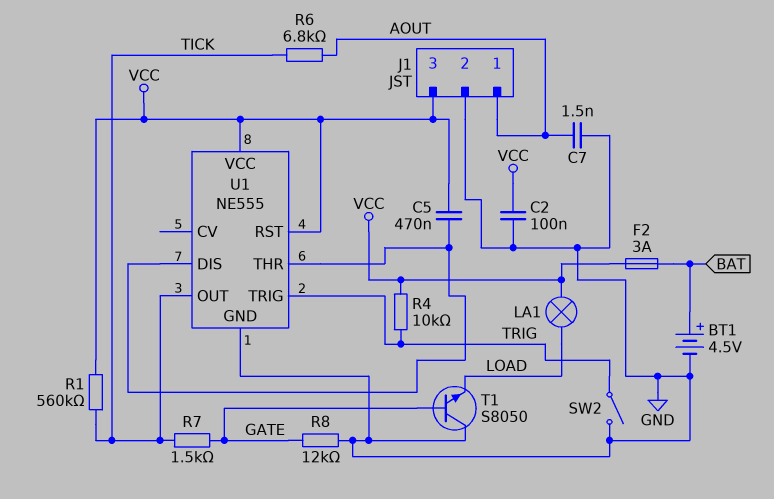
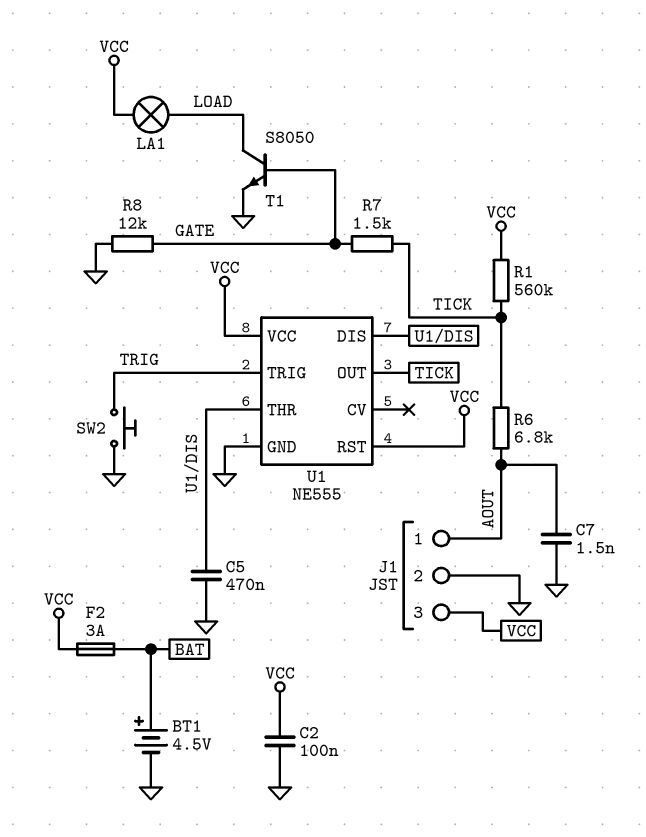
C5: 470nF (U1/DIS, VCC) -> 470nF (GND, U1/DIS)
R4: 10k (TRIG, VCC) -> none
SW2: switch (GND, TRIG) -> button (GND, TRIG)
T1: NPN S8050 (B GATE, C GND, E LOAD) -> NPN S8050 (B GATE, C LOAD, E GND)

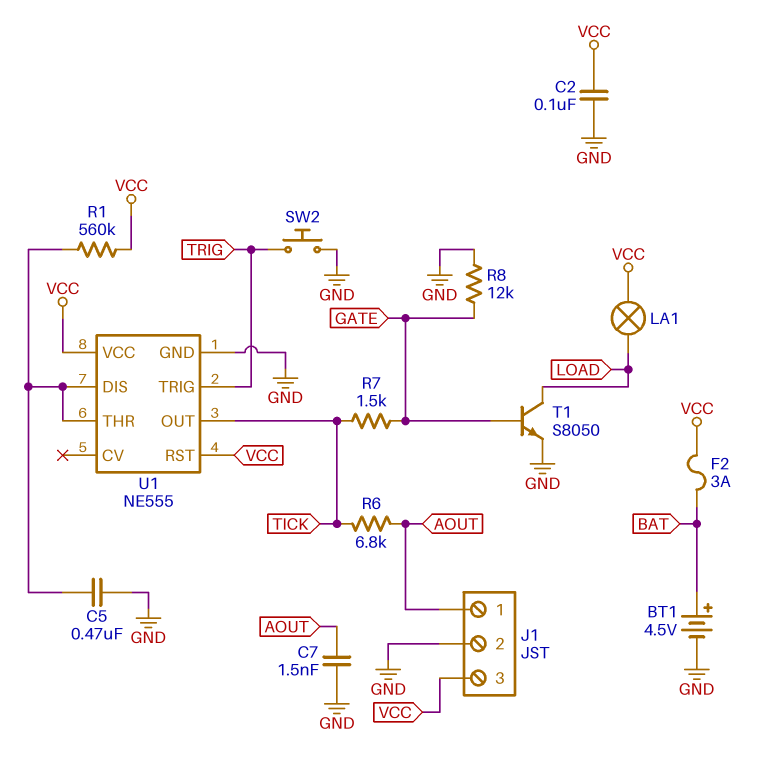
R1: 560k (TICK, VCC) -> 560k (U1/DIS, VCC)

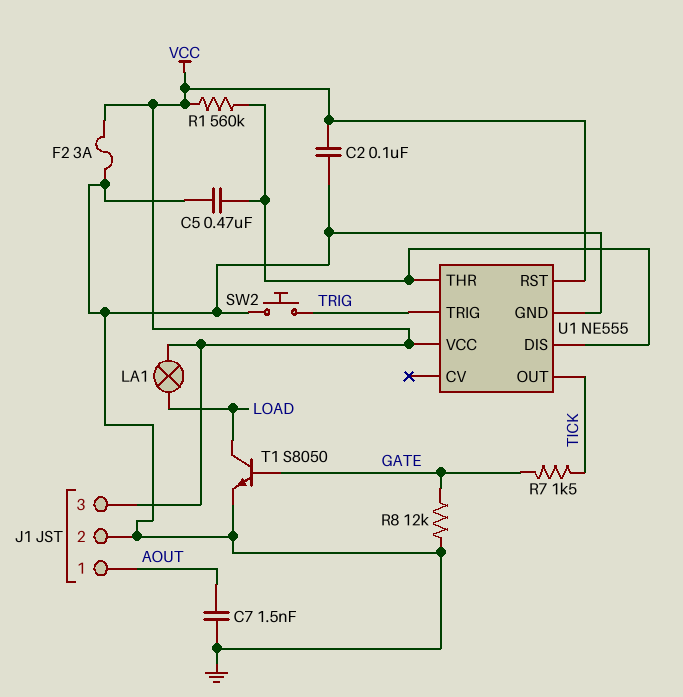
BT1: 4.5V (plus BAT, minus GND) -> none
F2: 3A (BAT, VCC) -> 3A (GND, VCC)
R6: 6.8k (AOUT, TICK) -> none

